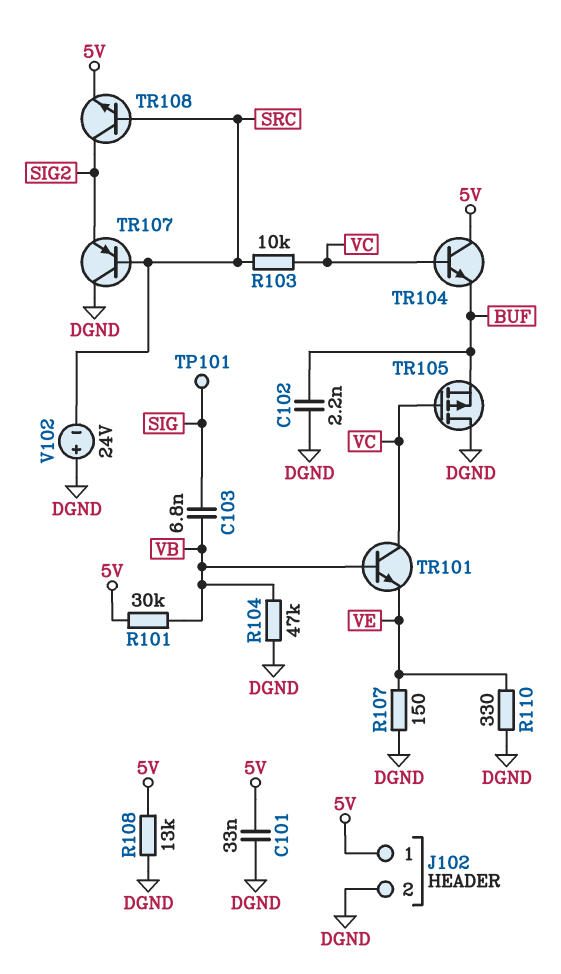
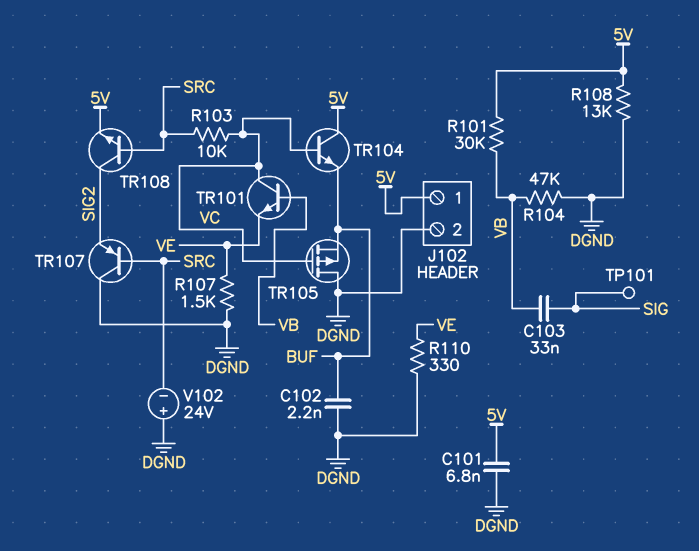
C101: 33nF (5V, DGND) -> 6.8nF (5V, DGND)
C103: 6.8nF (SIG, VB) -> 33nF (SIG, VB)
R107: 150 (DGND, VE) -> 1.5k (DGND, VE)

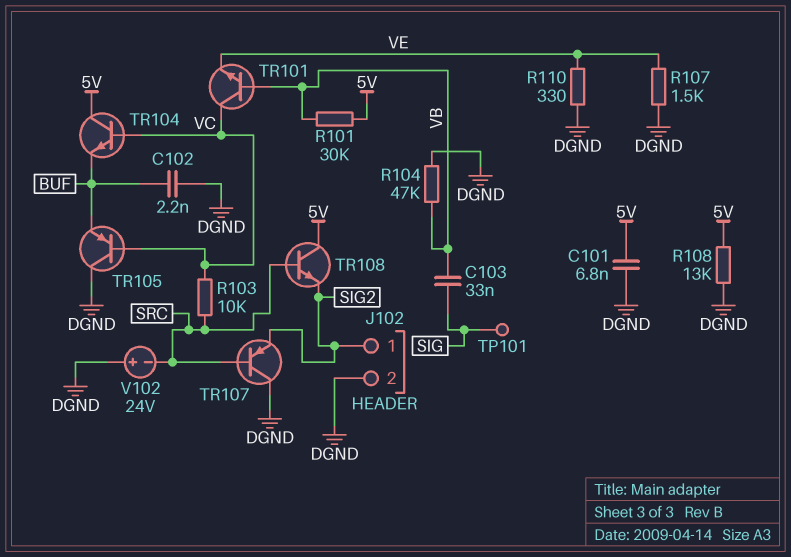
J102 pin 1: 5V -> SIG2
TR105: PMOS (G VC, D DGND, S BUF) -> PNP (B VC, C DGND, E BUF)
TR108: NPN (B SRC, C SIG2, E 5V) -> NPN (B SRC, C 5V, E SIG2)

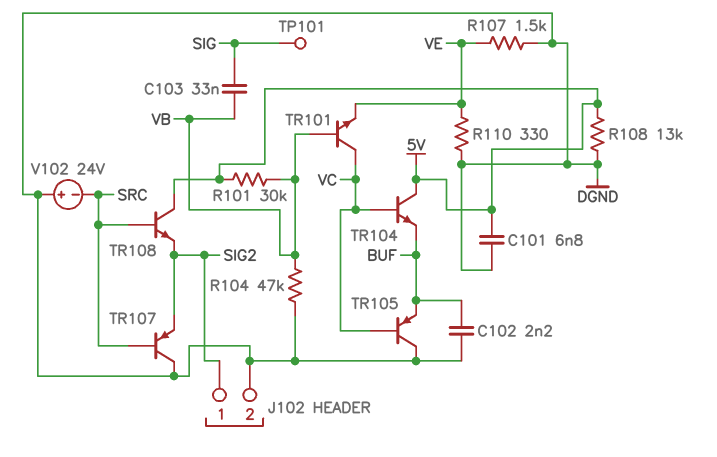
R103: 10k (SRC, VC) -> none

